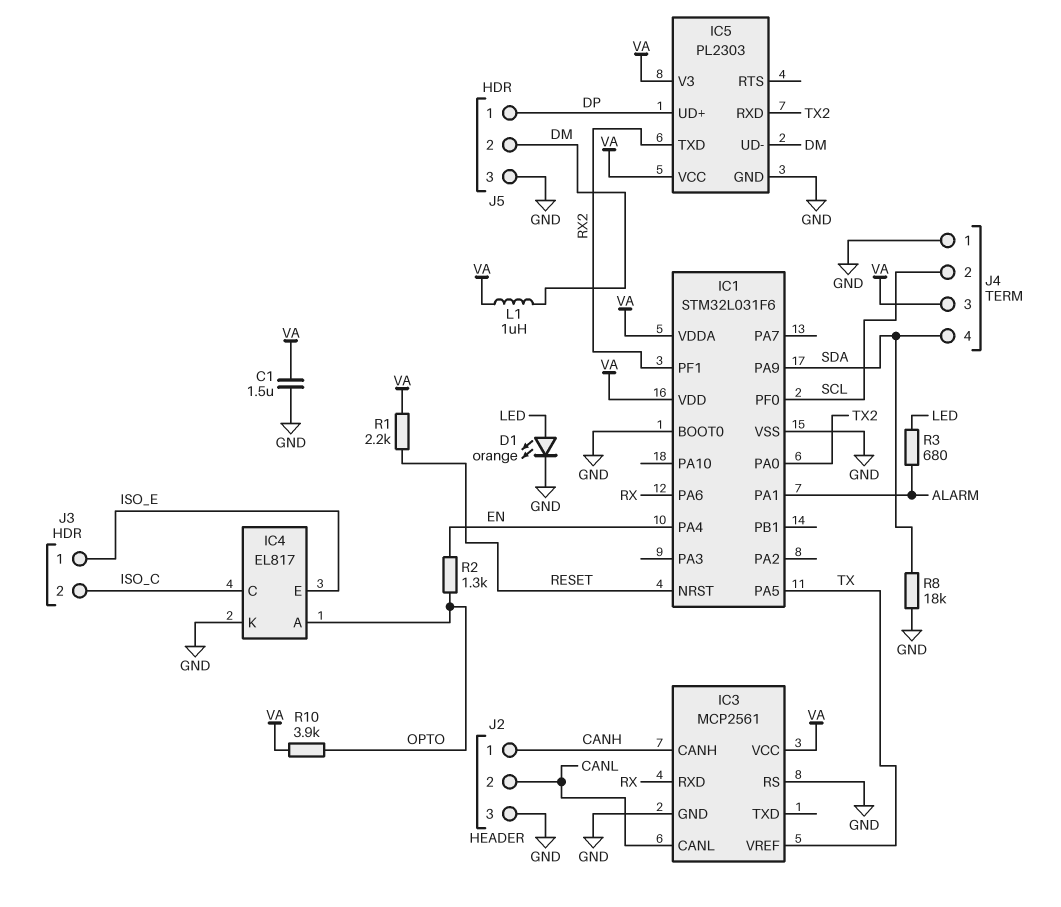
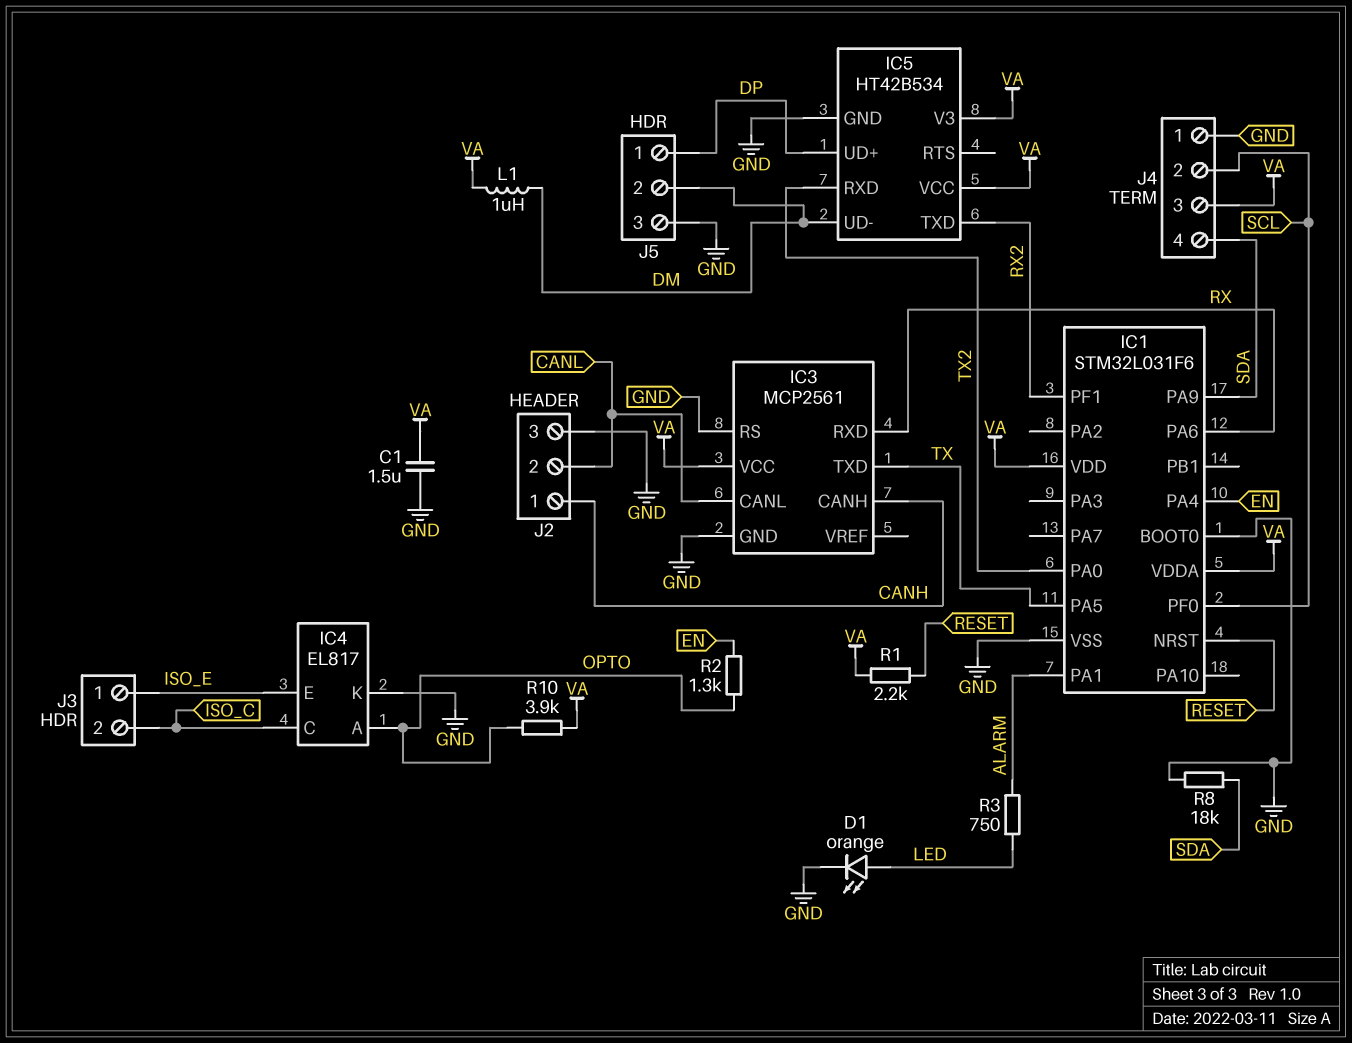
IC3 pin TXD: none -> TX
IC3 pin VREF: TX -> none
IC5: PL2303 -> HT42B534
R3: 680 (ALARM, LED) -> 750 (ALARM, LED)

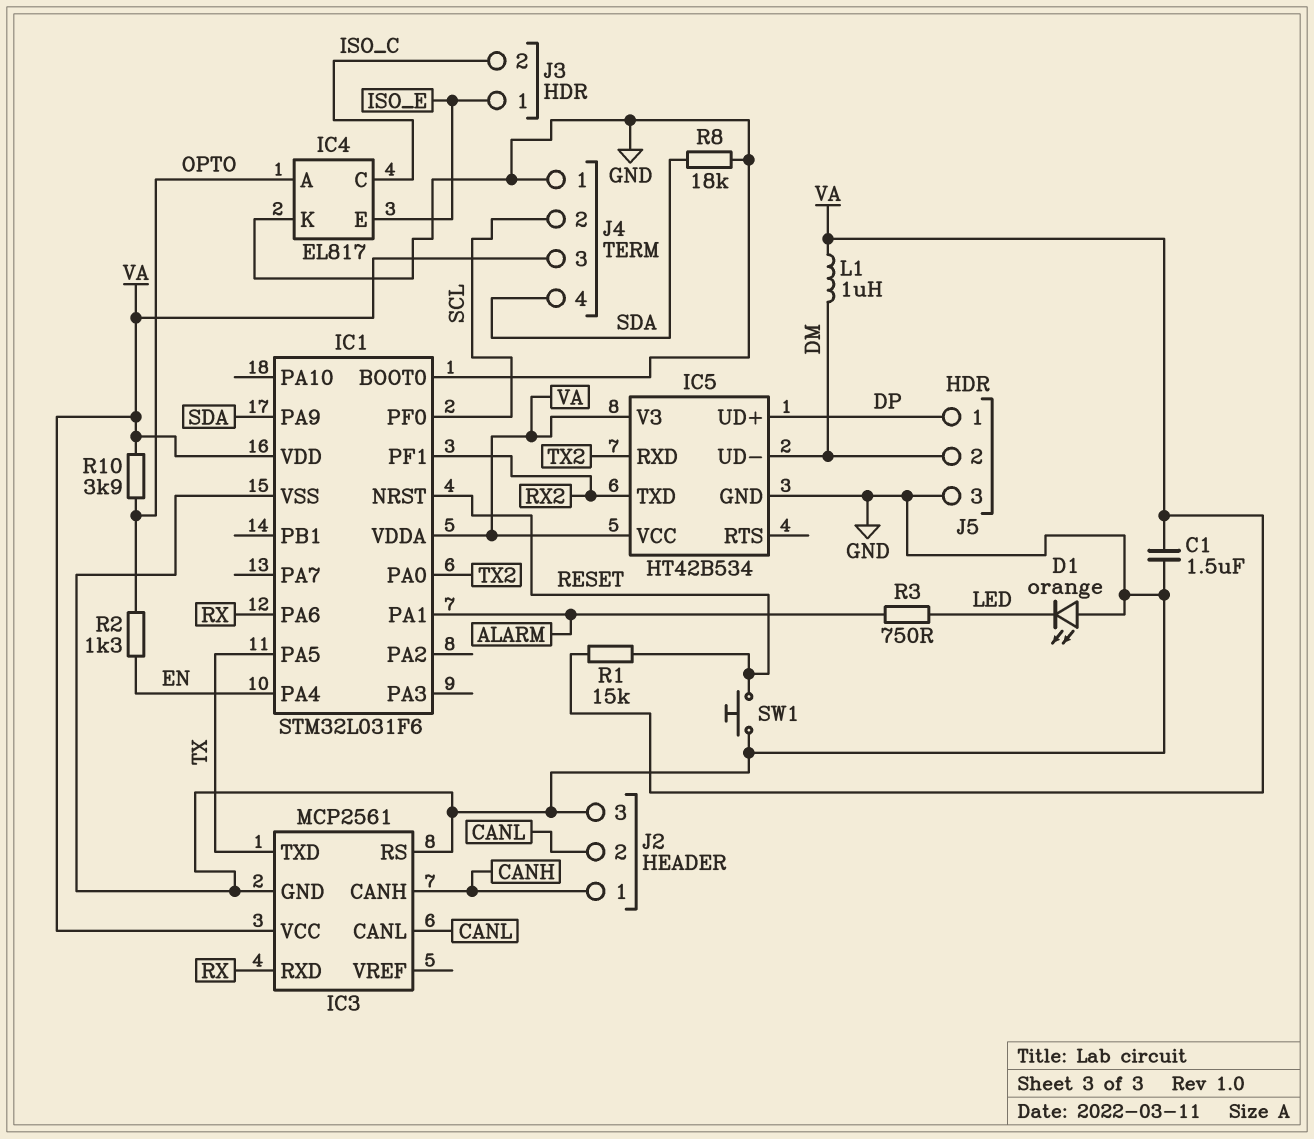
D1: LED orange (A LED, K GND) -> LED orange (A GND, K LED)
R1: 2.2k (RESET, VA) -> 15k (RESET, VA)
SW1: none -> button (GND, RESET)

